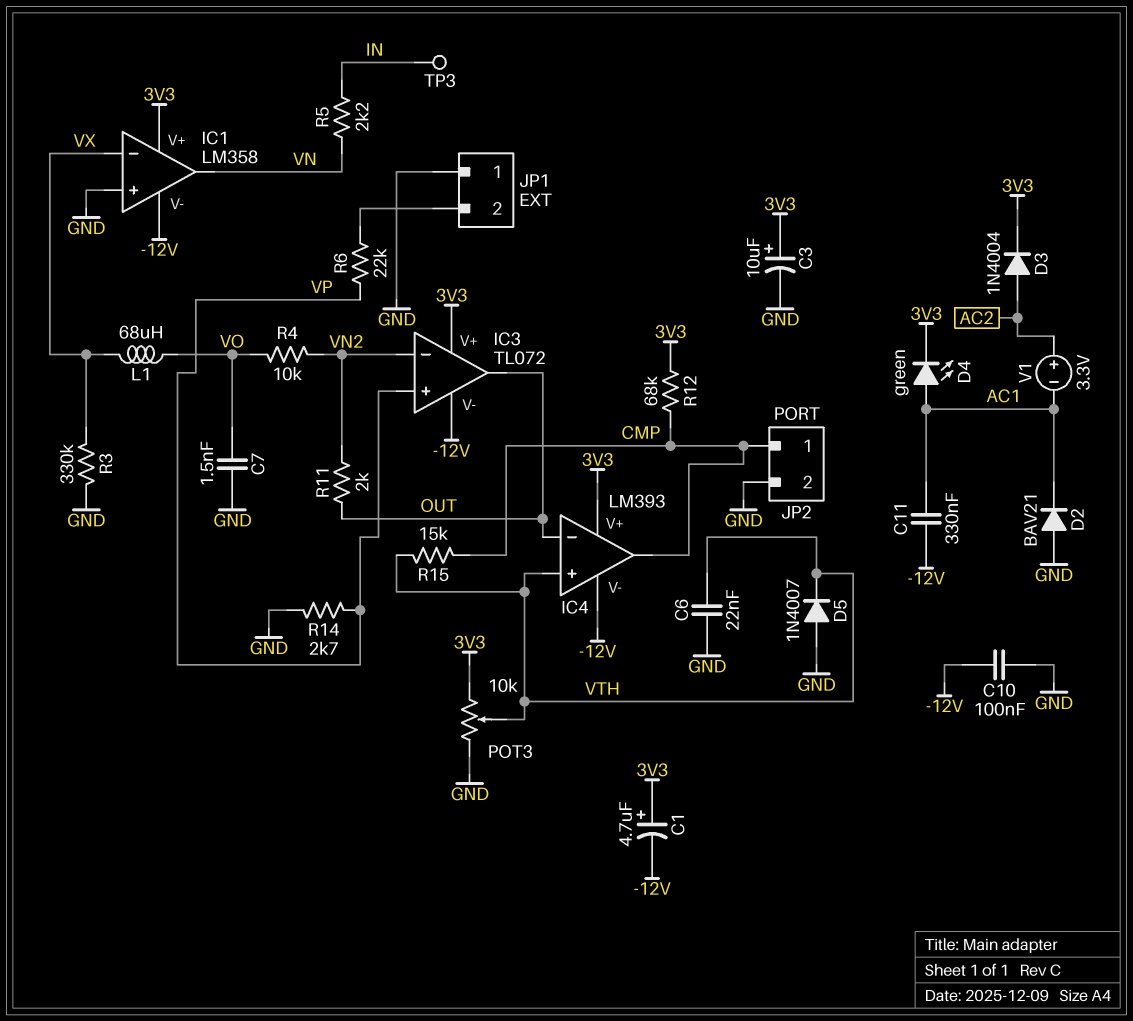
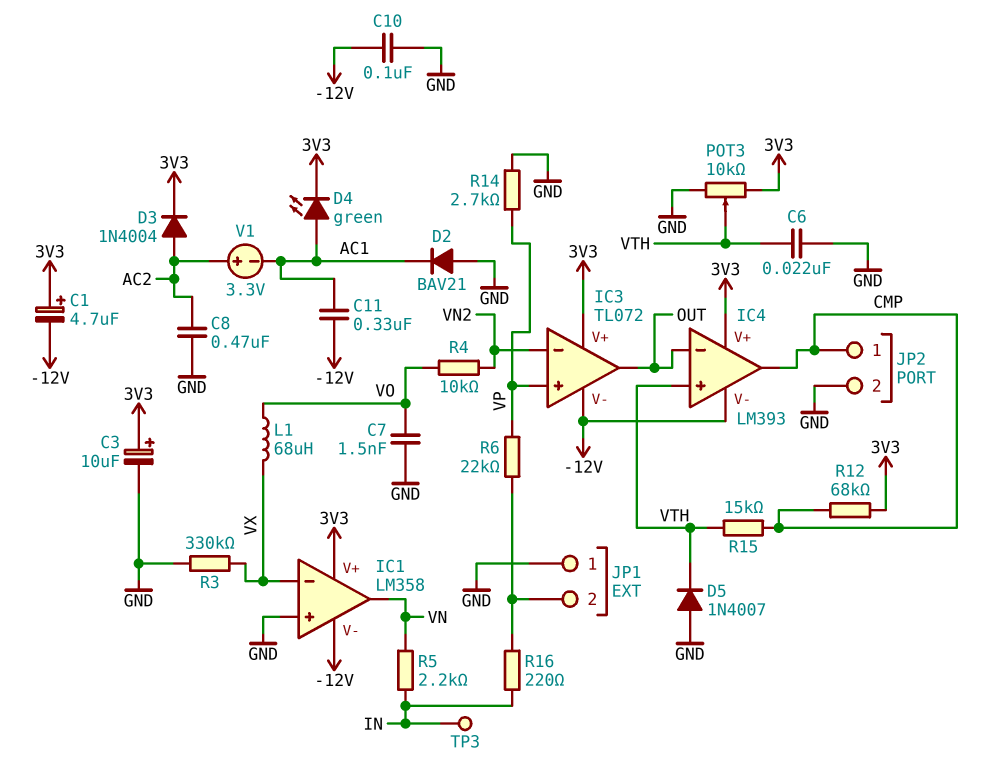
C8: none -> 470nF (AC2, GND)
R11: 2k (OUT, VN2) -> none
R16: none -> 220 (IN, JP1/2)

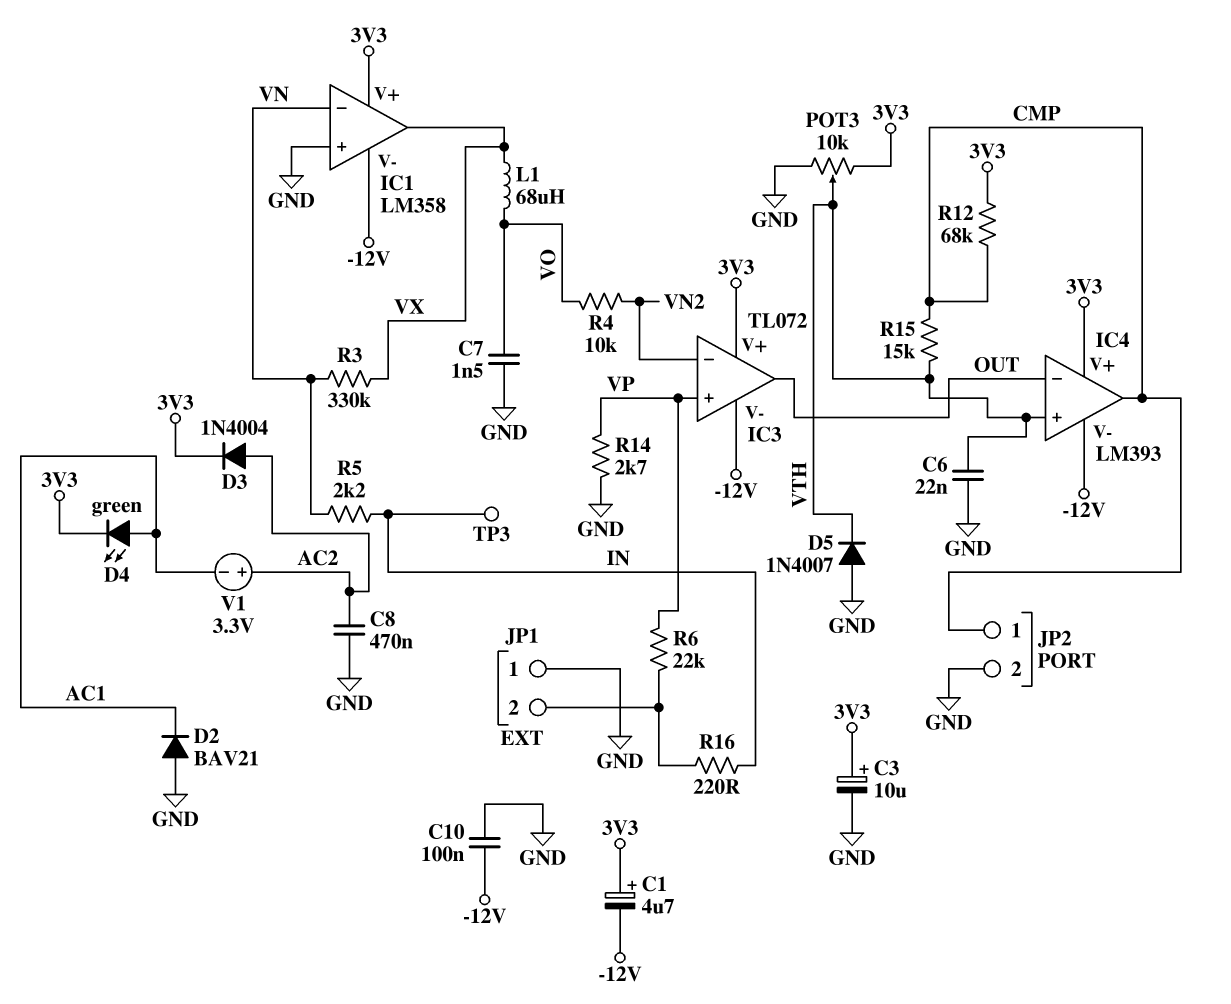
C11: 330nF (-12V, AC1) -> none
IC1 pin in-: VX -> VN
IC1 pin out: VN -> VX
R3: 330k (GND, VX) -> 330k (VN, VX)

